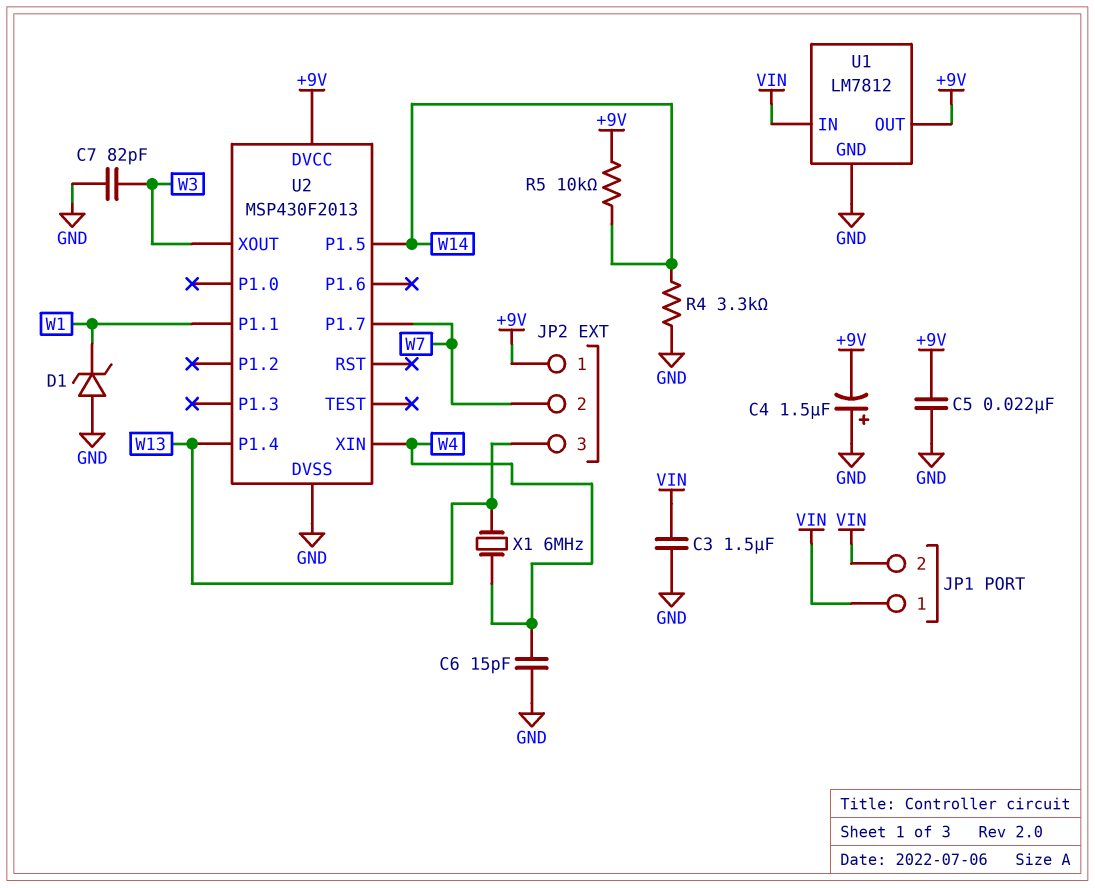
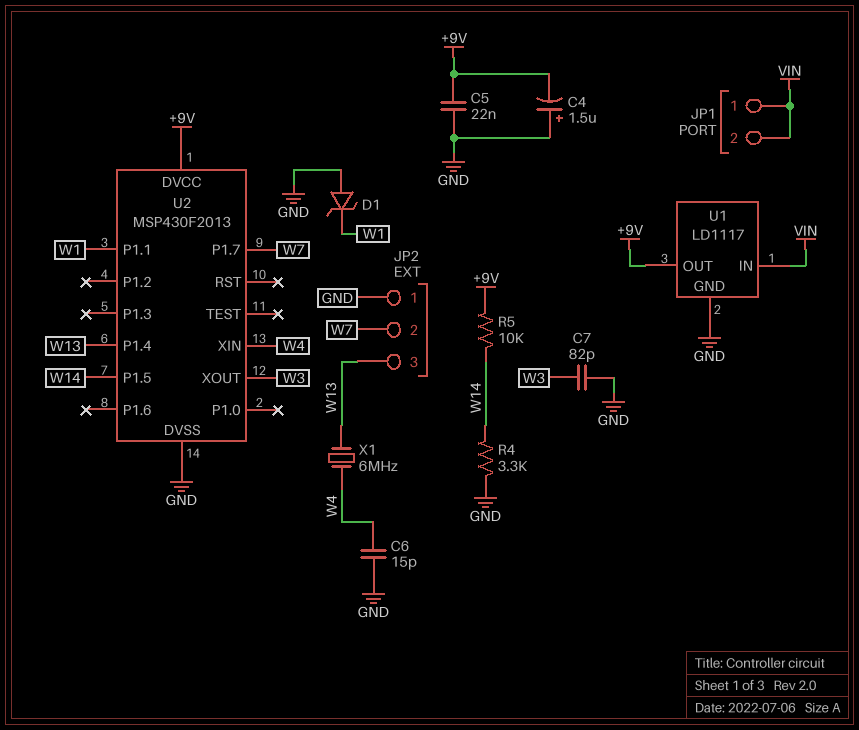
C3: 1.5uF (GND, VIN) -> none
JP2 pin 1: +9V -> GND
U1: LM7812 -> LD1117

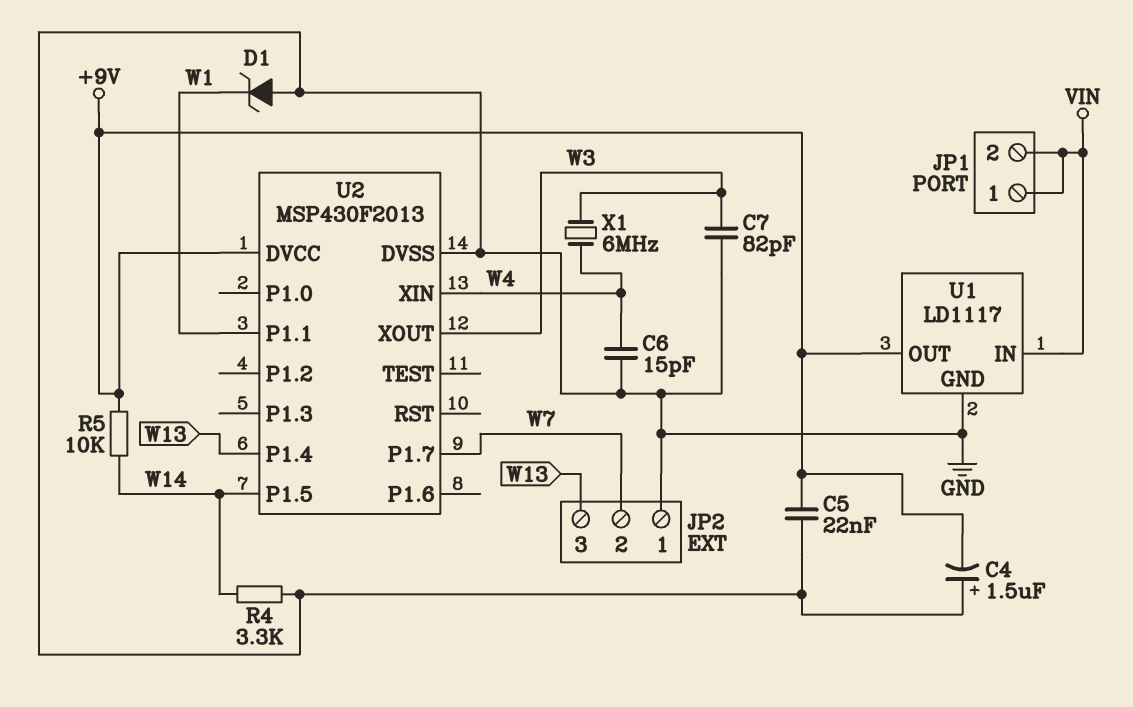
X1: 6MHz (W4, W13) -> 6MHz (W3, W4)

